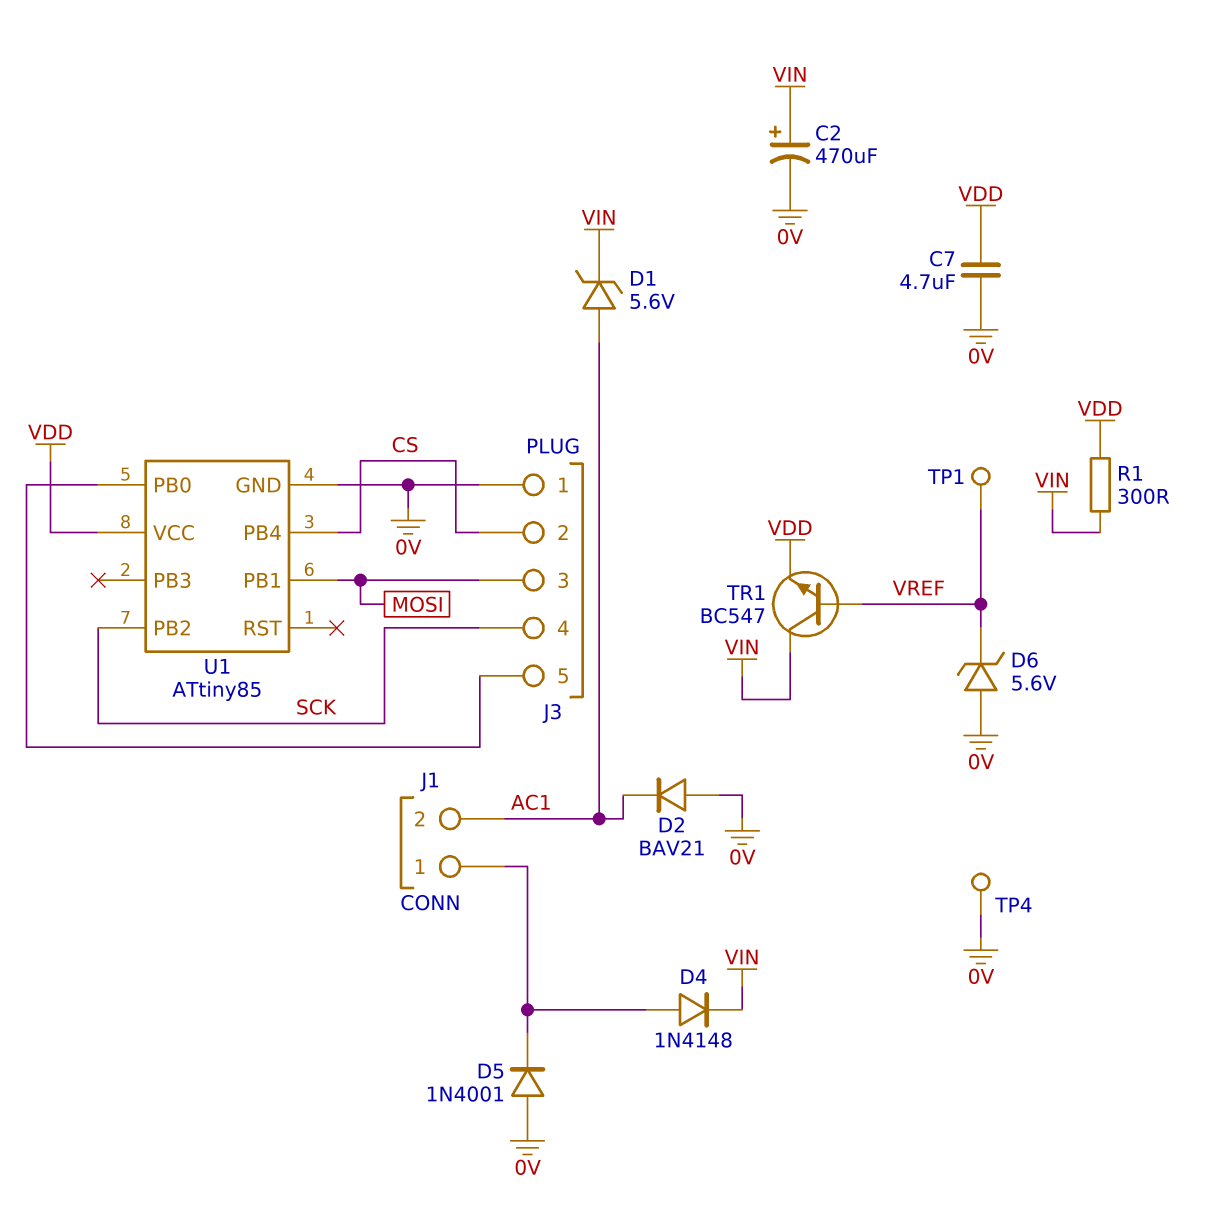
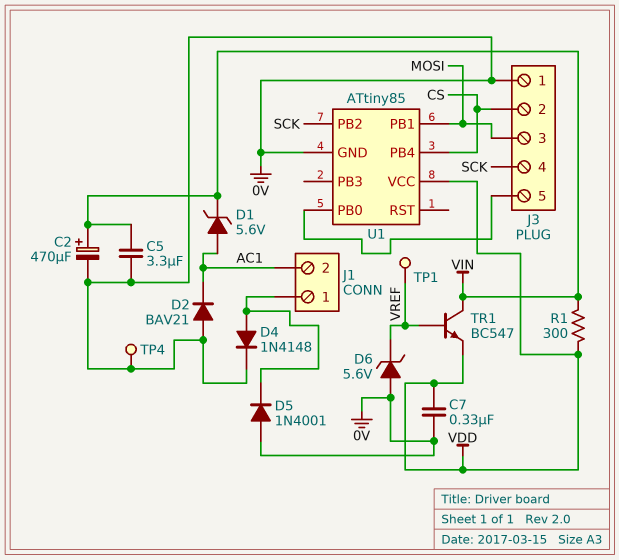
C5: none -> 3.3uF (0V, VIN)
C7: 4.7uF (0V, VDD) -> 330nF (0V, VDD)
D4: diode 1N4148 (A J1/1, K VIN) -> diode 1N4148 (A J1/1, K 0V)

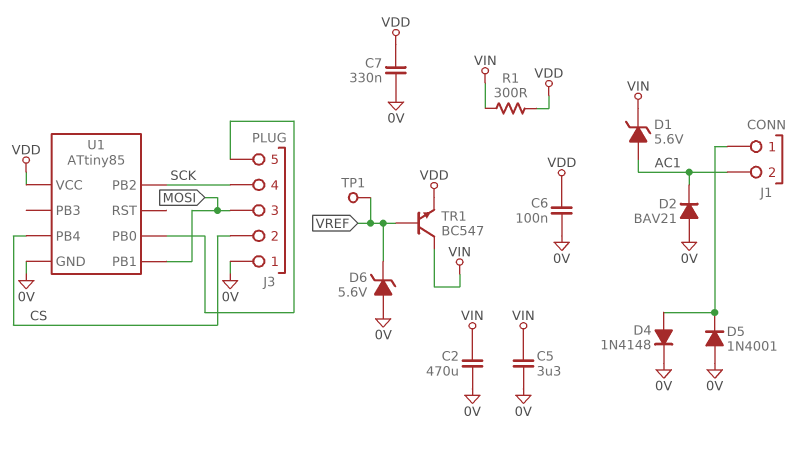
C2: 470uF (plus VIN, minus 0V) -> 470uF (0V, VIN)
C6: none -> 100nF (0V, VDD)
TP4: test point (0V) -> none

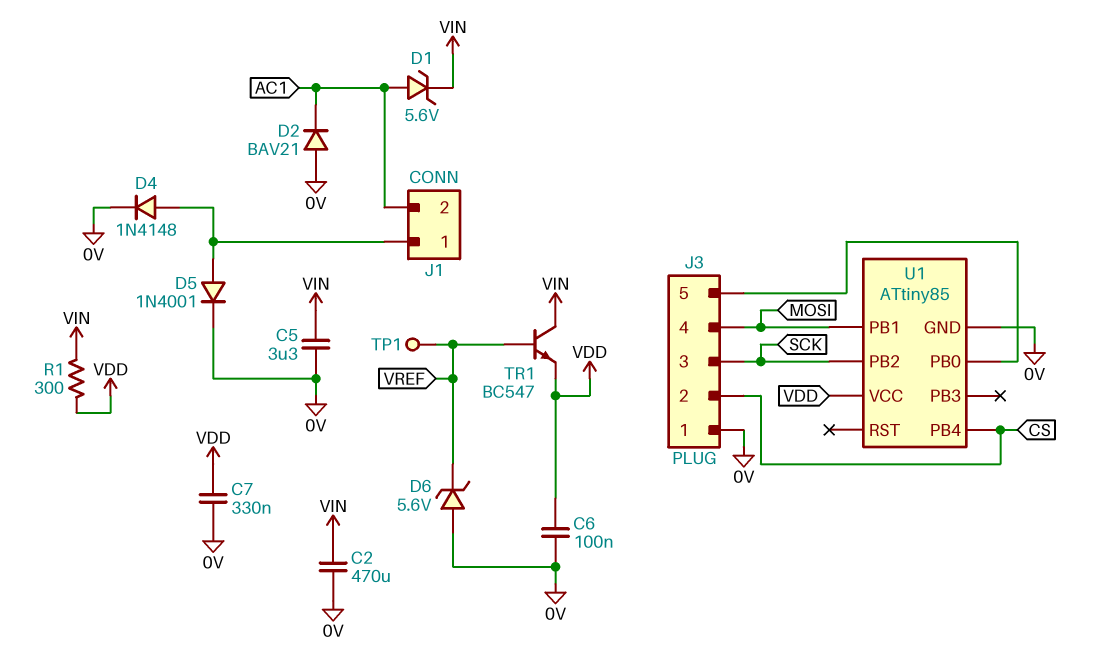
D5: diode 1N4001 (A 0V, K J1/1) -> diode 1N4001 (A J1/1, K 0V)
J3 pin 3: MOSI -> SCK
J3 pin 4: SCK -> MOSI

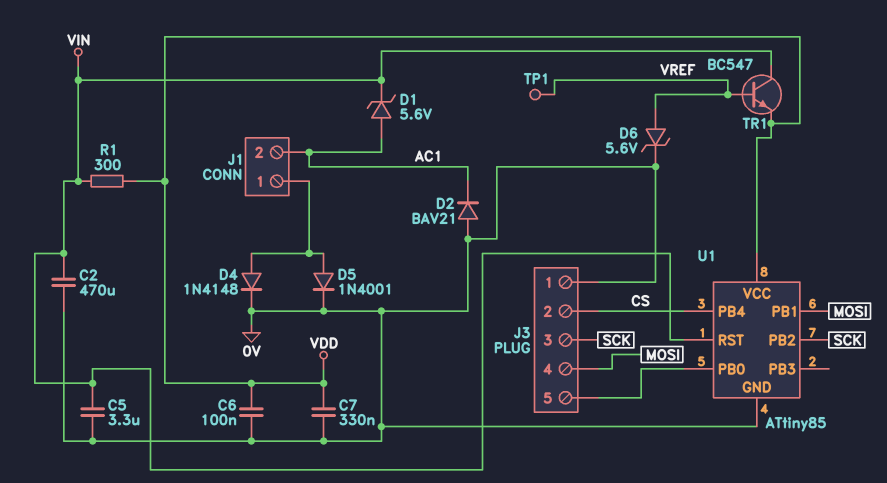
D6: zener 5.6V (A 0V, K VREF) -> zener 5.6V (A VREF, K 0V)
U1 pin RST: none -> VIN

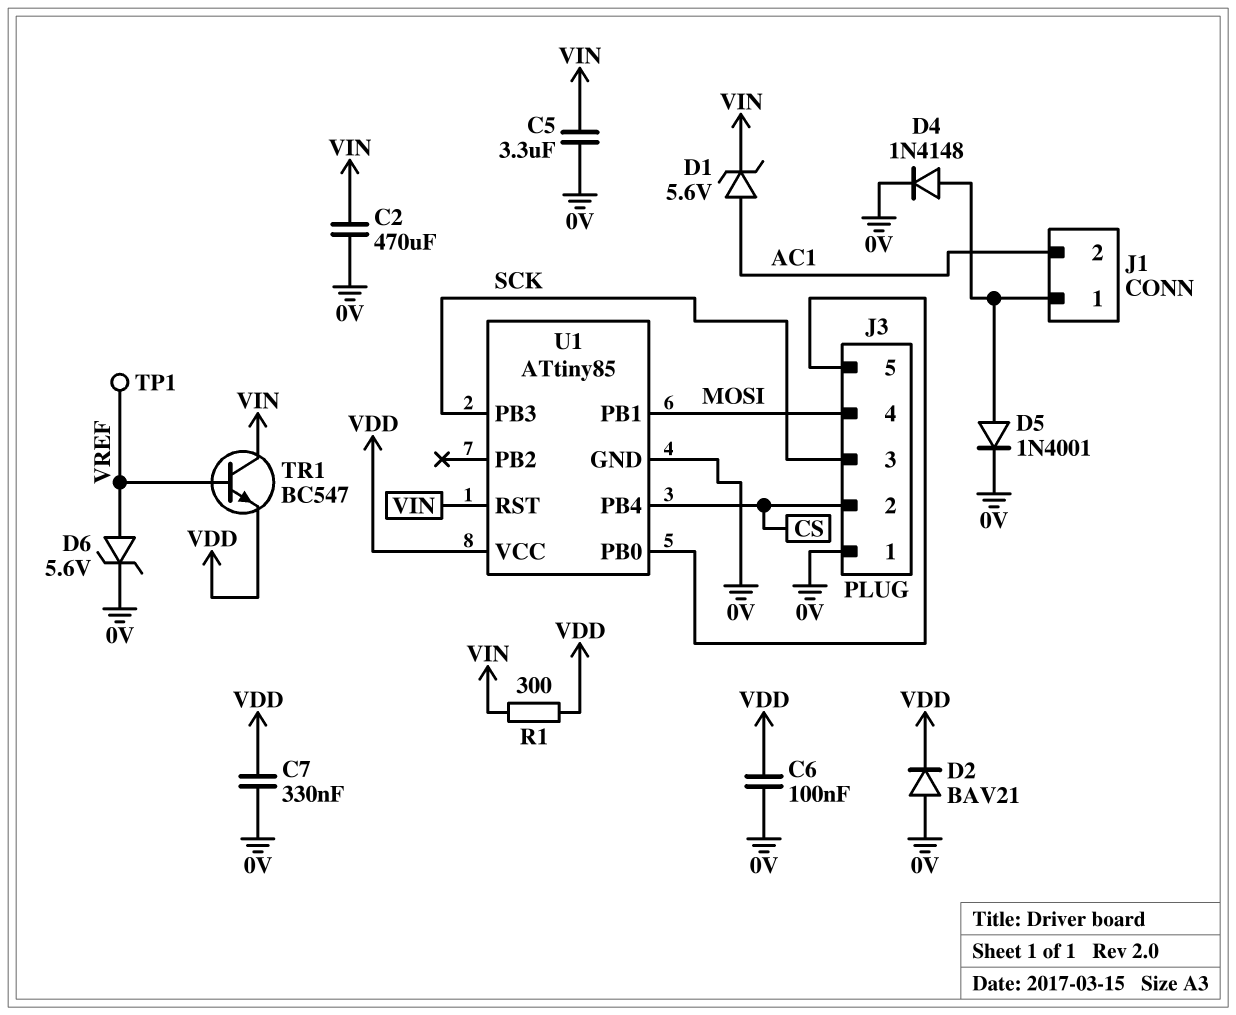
D2: diode BAV21 (A 0V, K AC1) -> diode BAV21 (A 0V, K VDD)
U1 pin PB2: SCK -> none
U1 pin PB3: none -> SCK

